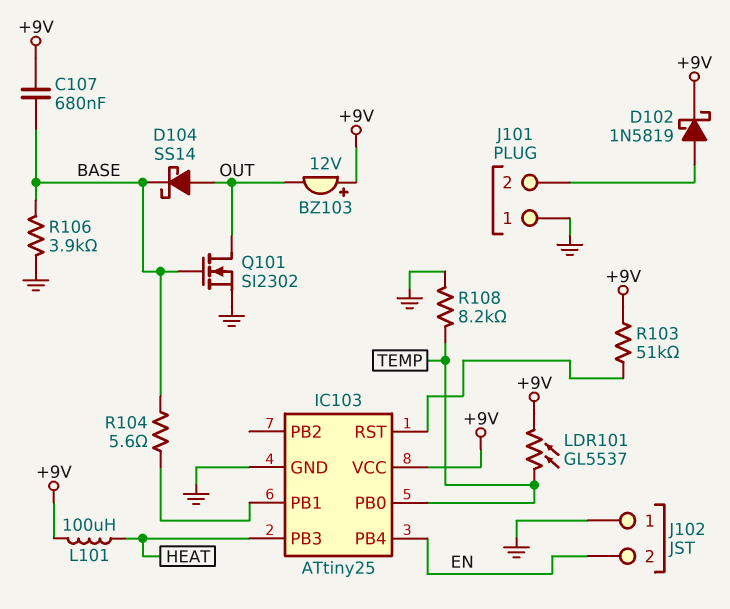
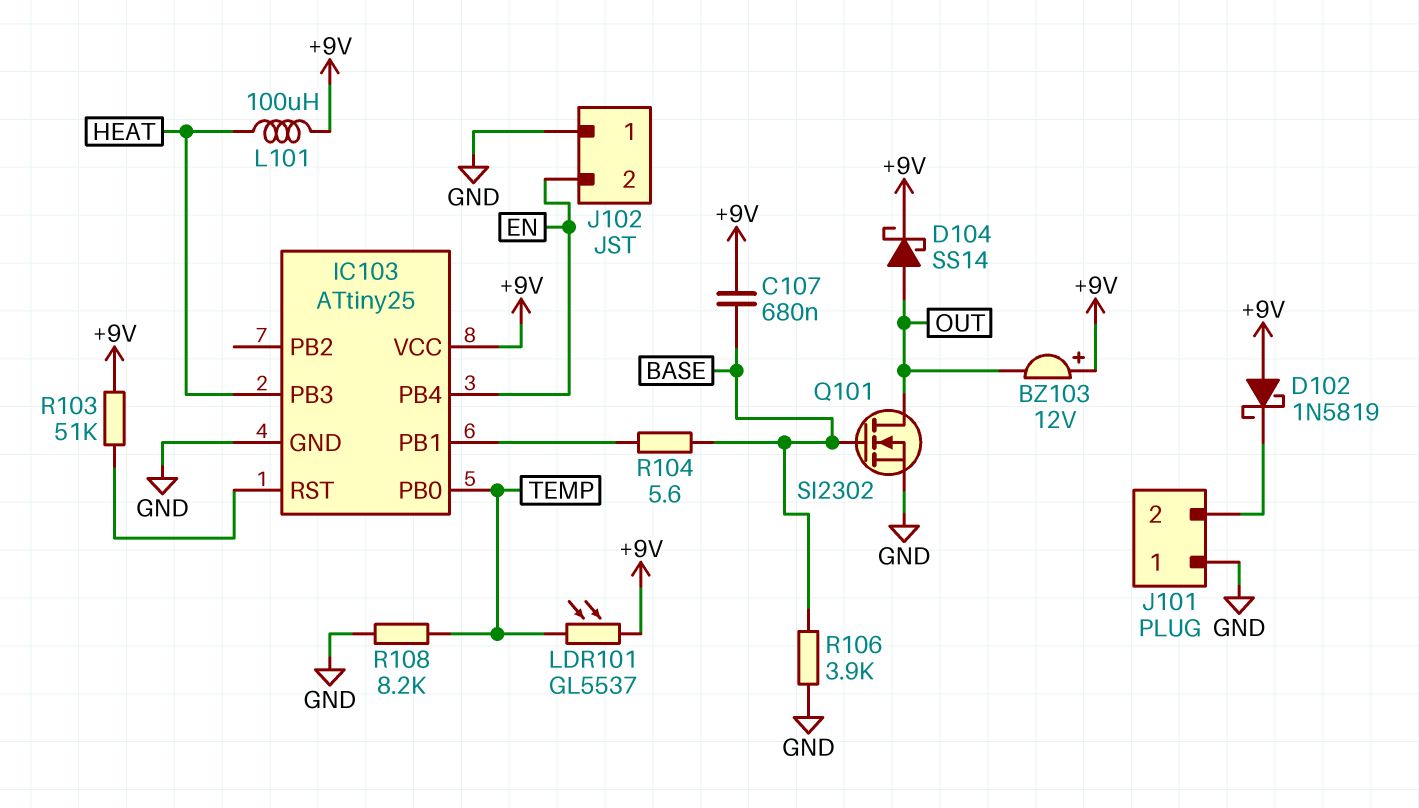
D102: schottky 1N5819 (A J101/2, K +9V) -> schottky 1N5819 (A +9V, K J101/2)
D104: schottky SS14 (A OUT, K BASE) -> schottky SS14 (A OUT, K +9V)

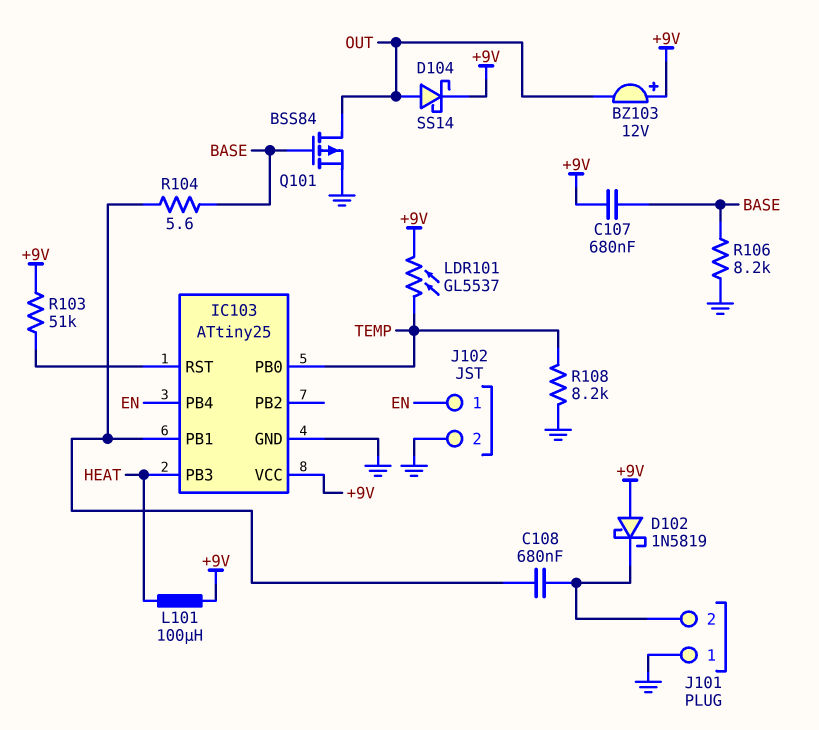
C108: none -> 680nF (IC103/PB1, J101/2)
J102 pin 1: GND -> EN
J102 pin 2: EN -> GND
Q101: NMOS SI2302 (G BASE, D OUT, S GND) -> PMOS BSS84 (G BASE, D OUT, S GND)
R106: 3.9k (BASE, GND) -> 8.2k (BASE, GND)

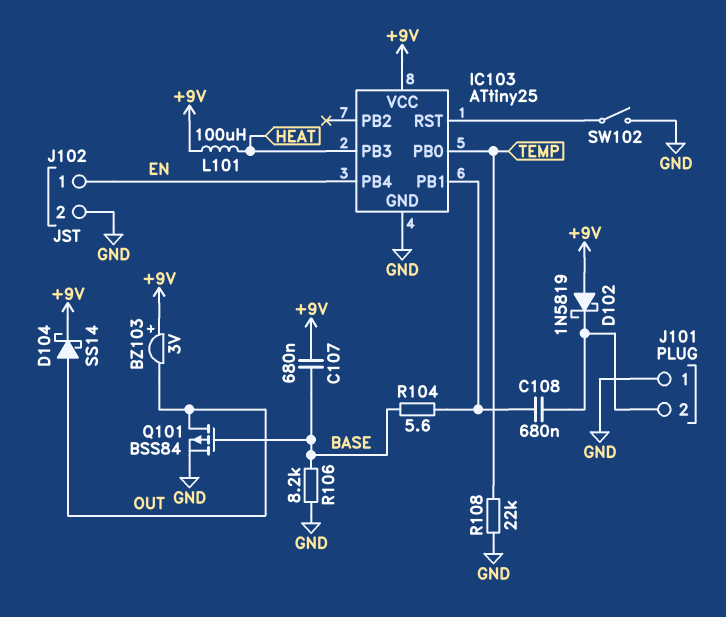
BZ103: buzzer 12V (plus +9V, minus OUT) -> buzzer 3V (plus +9V, minus OUT)
LDR101: GL5537 (+9V, TEMP) -> none
R103: 51k (+9V, IC103/RST) -> none
R108: 8.2k (GND, TEMP) -> 22k (GND, TEMP)
SW102: none -> switch (GND, IC103/RST)

